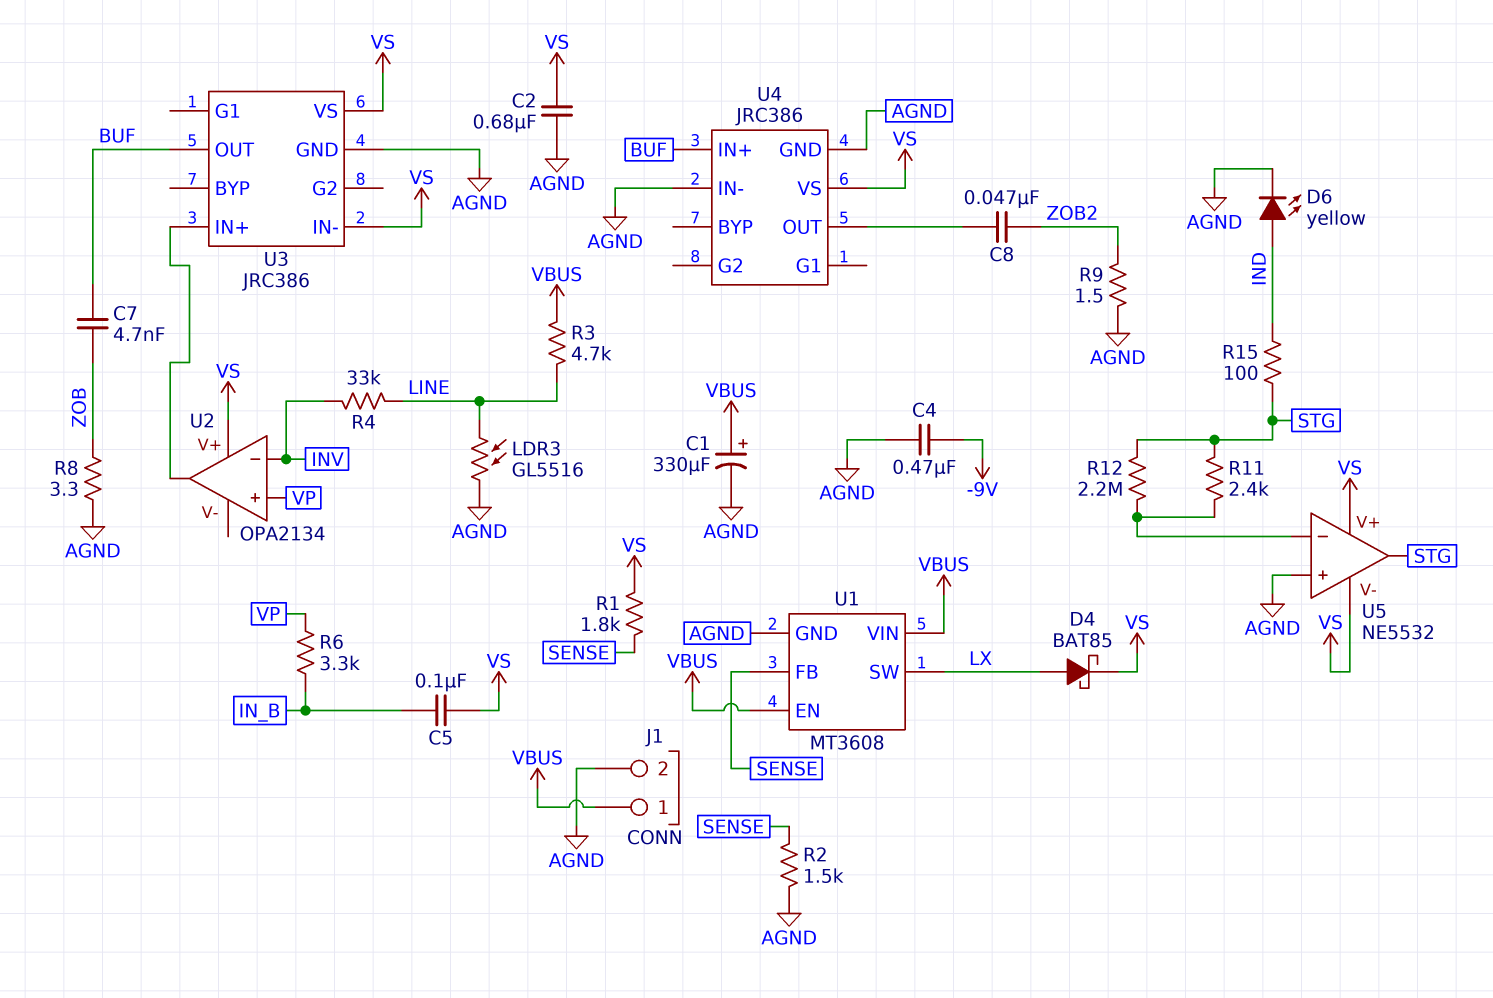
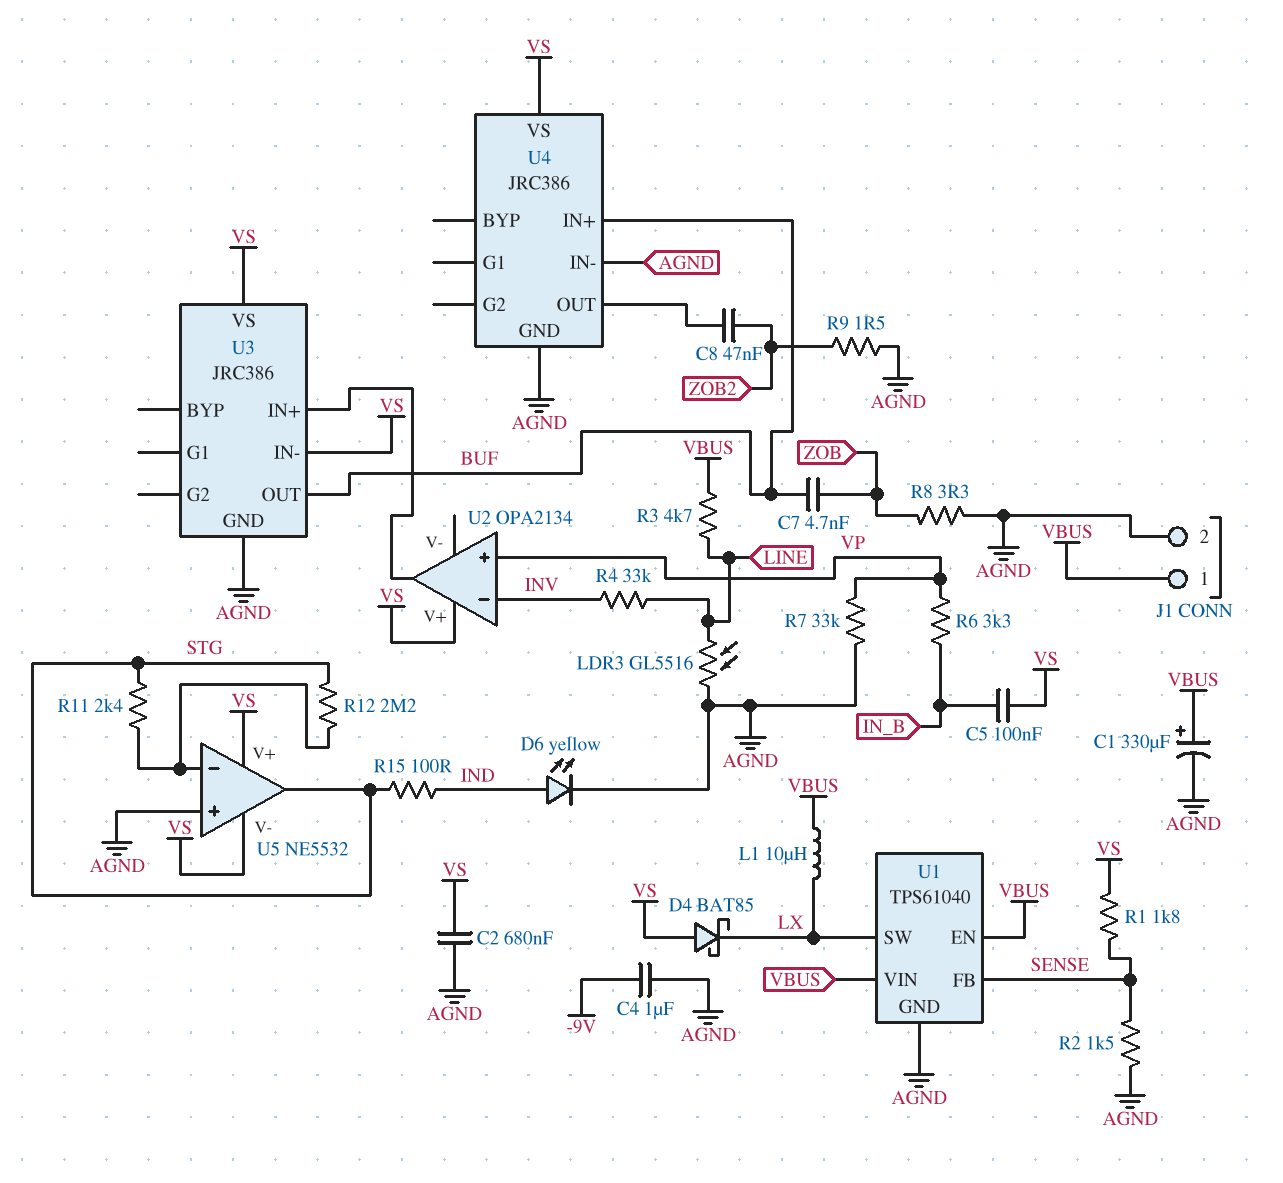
C4: 470nF (-9V, AGND) -> 1uF (-9V, AGND)
D4: schottky BAT85 (A LX, K VS) -> schottky BAT85 (A VS, K LX)
L1: none -> 10uH (LX, VBUS)
R7: none -> 33k (AGND, VP)
U1: MT3608 -> TPS61040

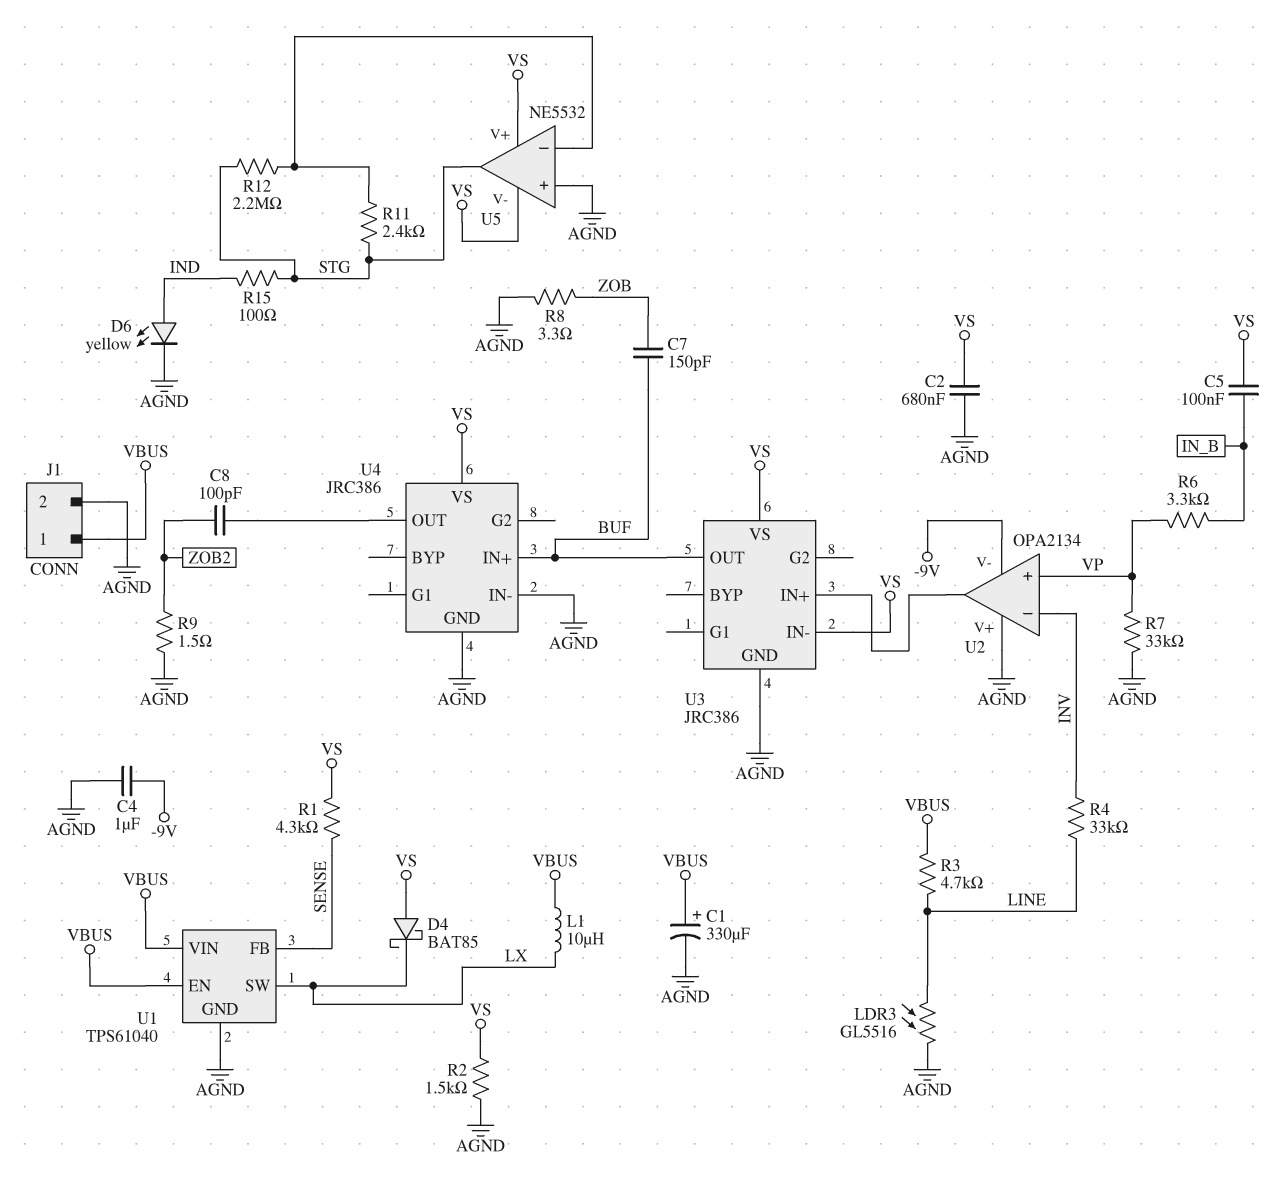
C7: 4.7nF (BUF, ZOB) -> 150pF (BUF, ZOB)
C8: 47nF (U4/OUT, ZOB2) -> 100pF (U4/OUT, ZOB2)
R1: 1.8k (SENSE, VS) -> 4.3k (SENSE, VS)
R2: 1.5k (AGND, SENSE) -> 1.5k (AGND, VS)
U2 pin V+: VS -> AGND
U2 pin V-: none -> -9V

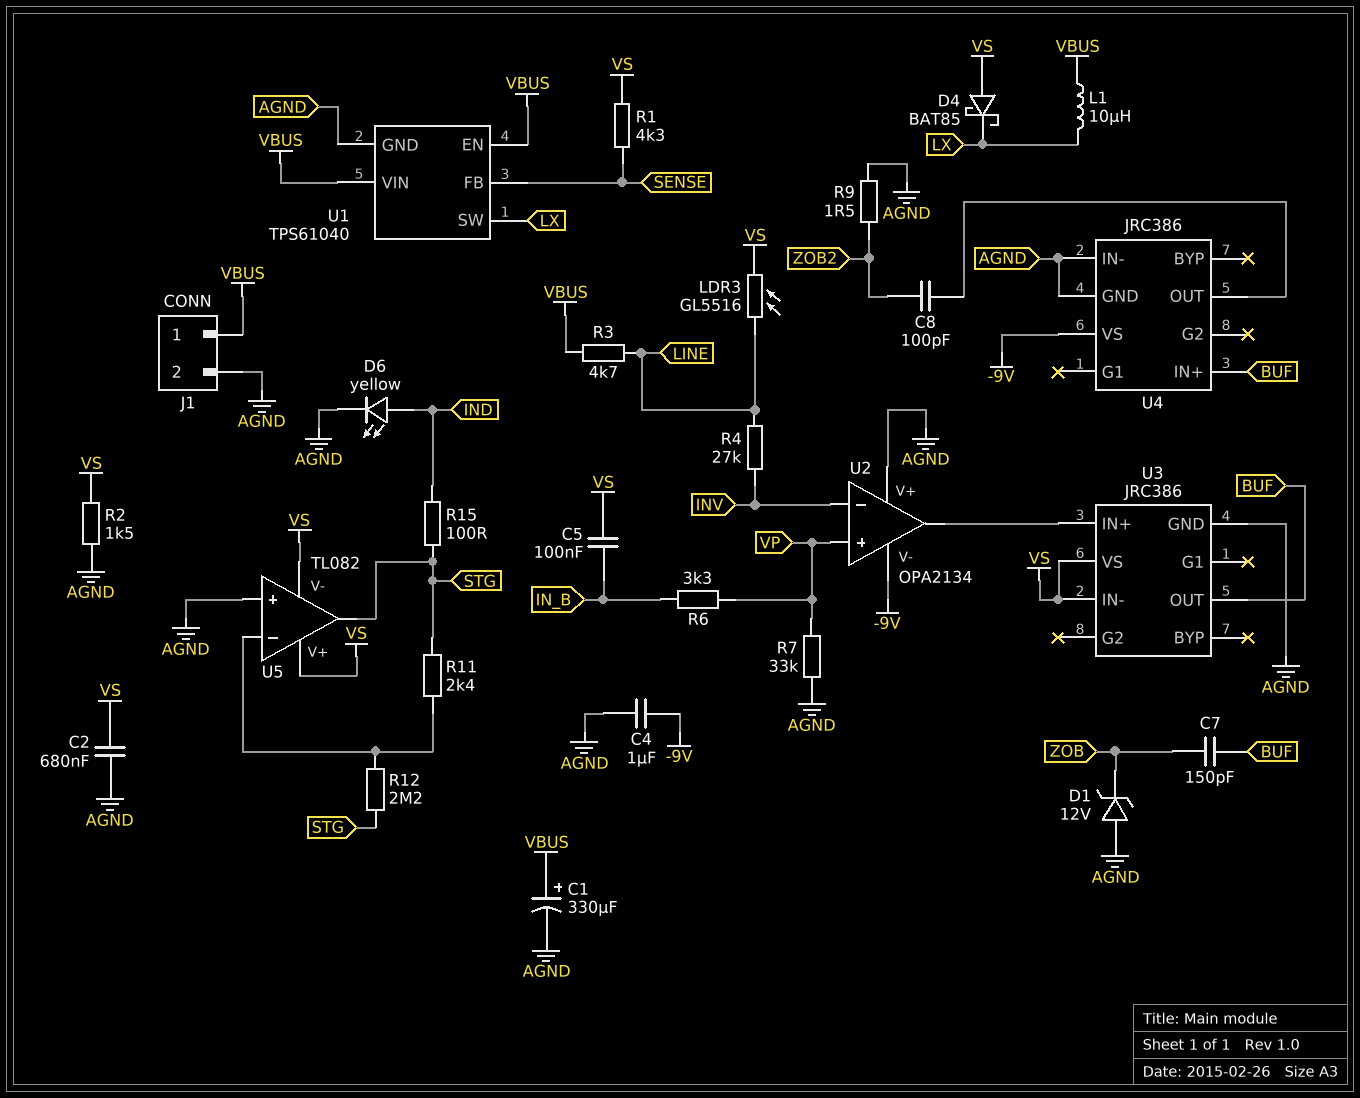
D1: none -> zener 12V (A AGND, K ZOB)
LDR3: GL5516 (AGND, LINE) -> GL5516 (LINE, VS)
R4: 33k (INV, LINE) -> 27k (INV, LINE)
R8: 3.3 (AGND, ZOB) -> none
U4 pin VS: VS -> -9V
U5: NE5532 -> TL082

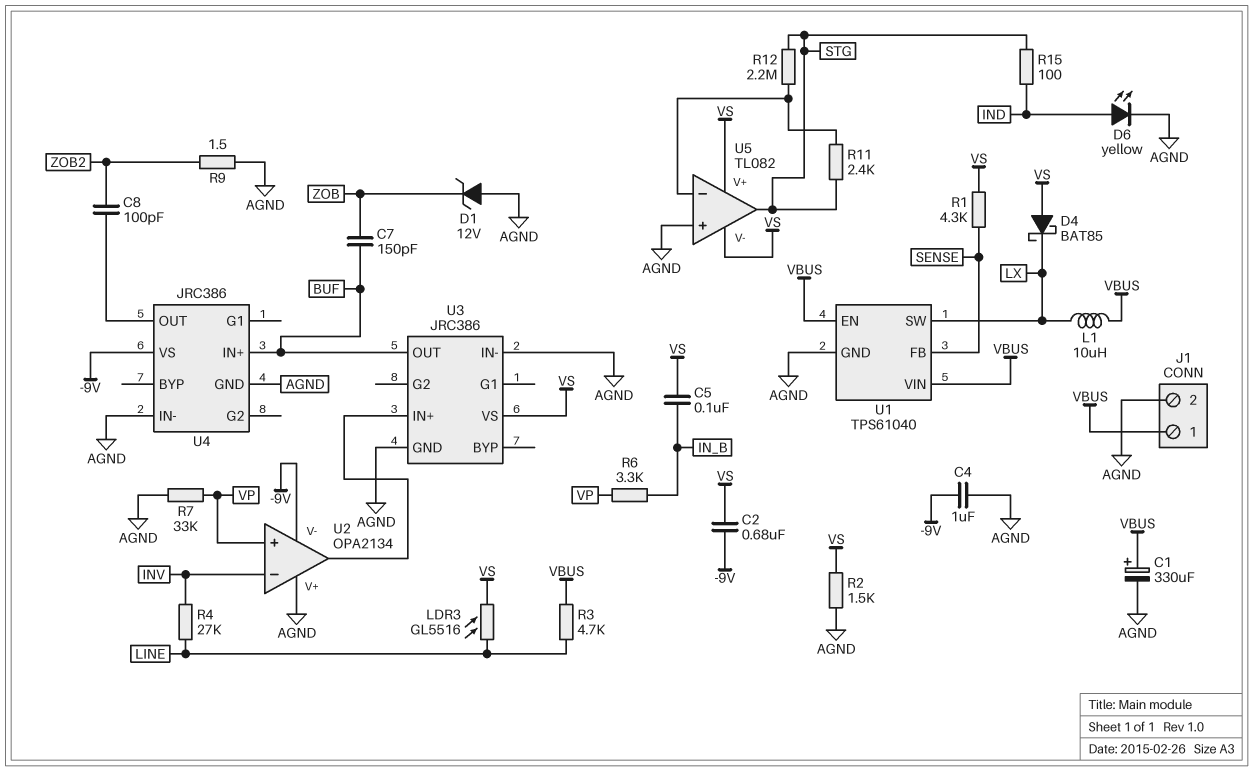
C2: 680nF (AGND, VS) -> 680nF (-9V, VS)
U3 pin IN-: VS -> AGND

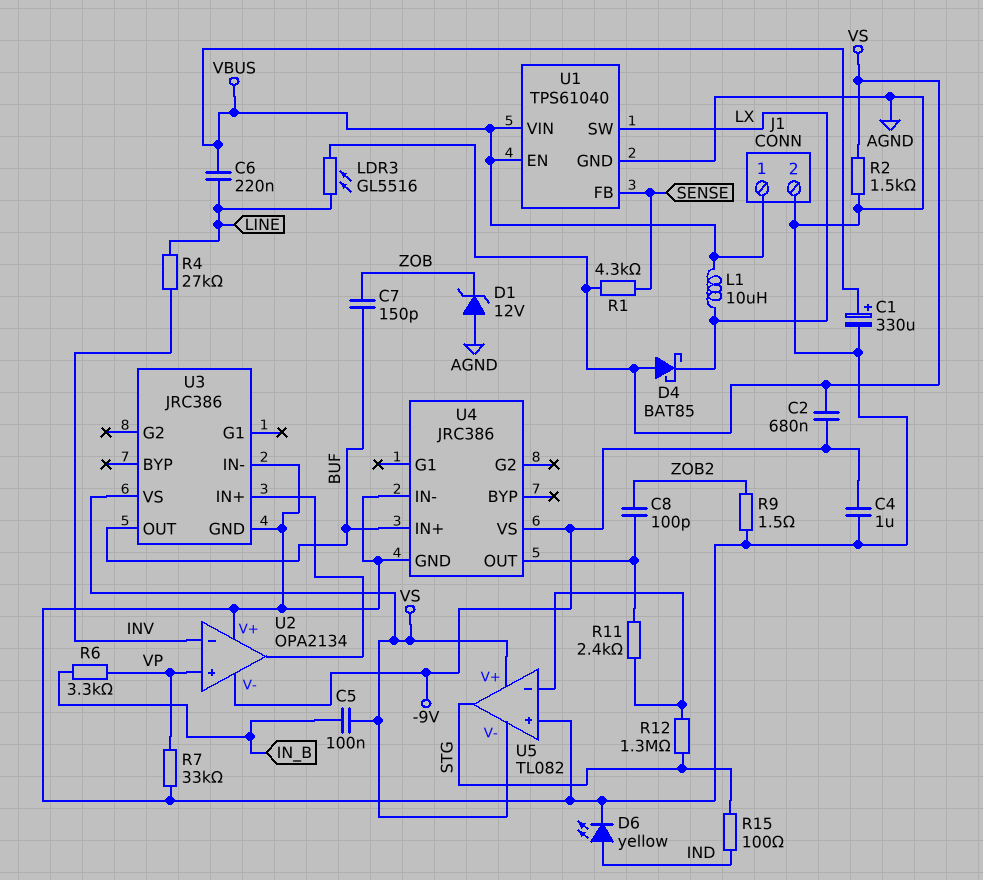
C6: none -> 220nF (LINE, VBUS)
R3: 4.7k (LINE, VBUS) -> none
R11: 2.4k (STG, U5/in-) -> 2.4k (U4/OUT, U5/in-)
R12: 2.2M (STG, U5/in-) -> 1.3M (STG, U5/in-)

